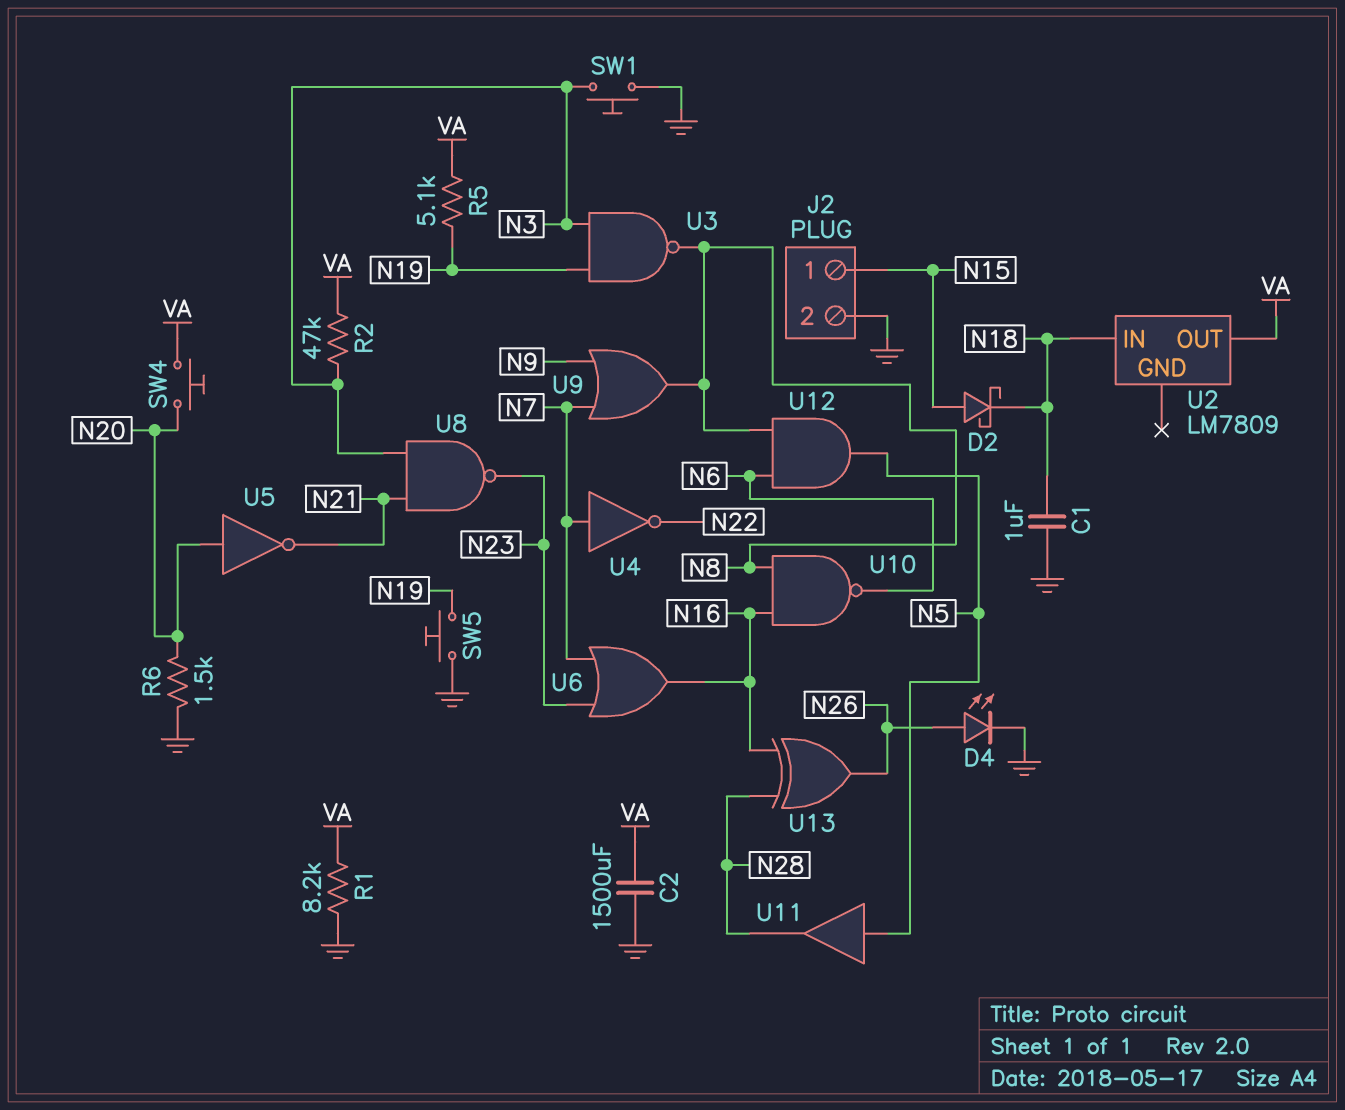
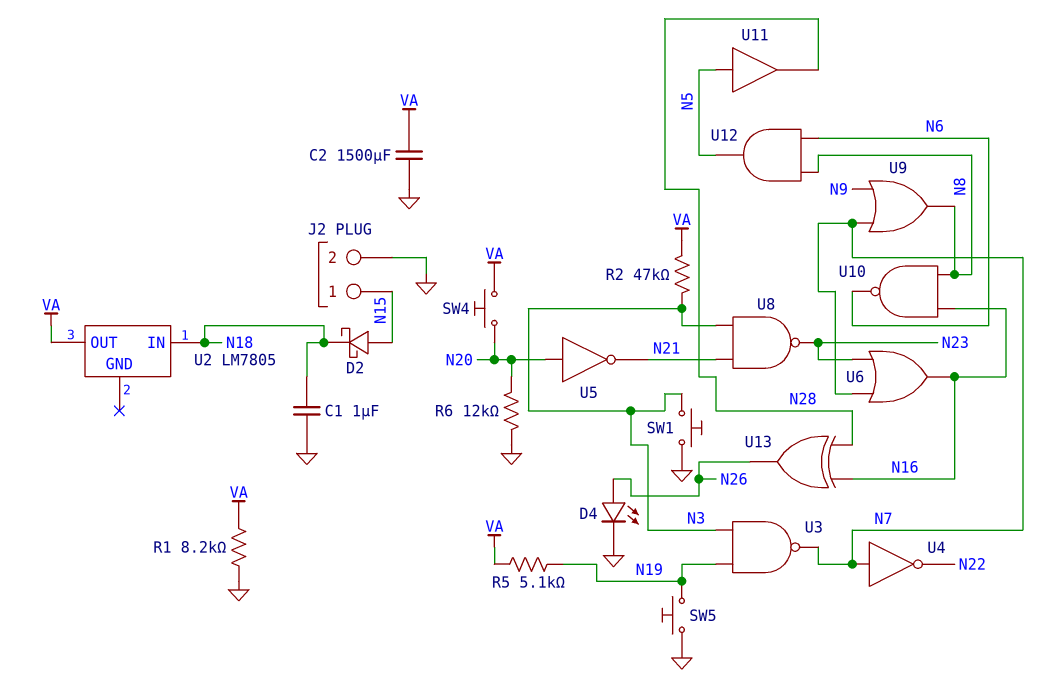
R6: 1.5k (GND, N20) -> 12k (GND, N20)
U2: LM7809 -> LM7805
U3: NAND (in N3, in N19, out N8) -> NAND (in N3, in N19, out N7)

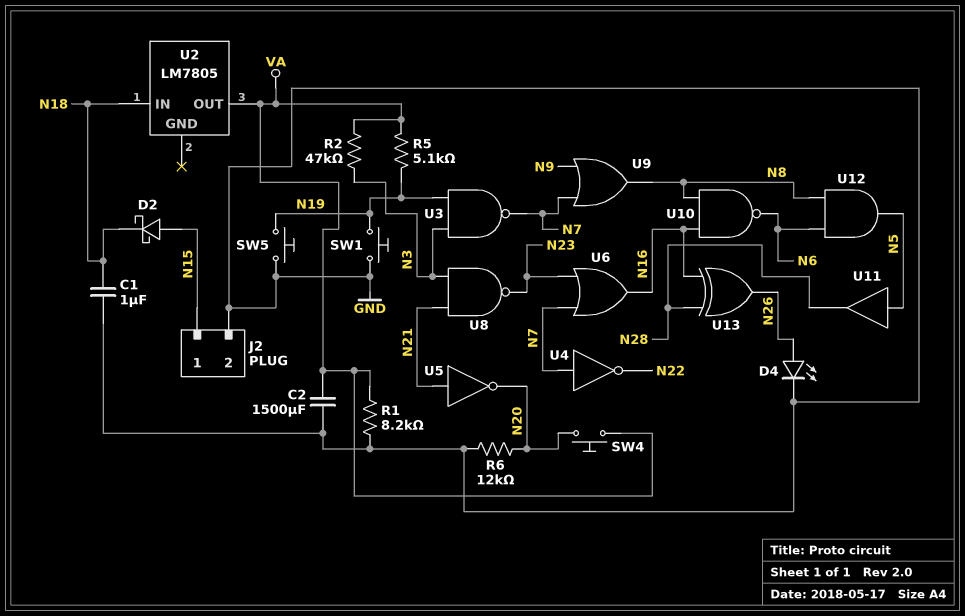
SW1: button (GND, N3) -> button (GND, N19)
U5: NOT (in N20, out N21) -> NOT (in N21, out N20)

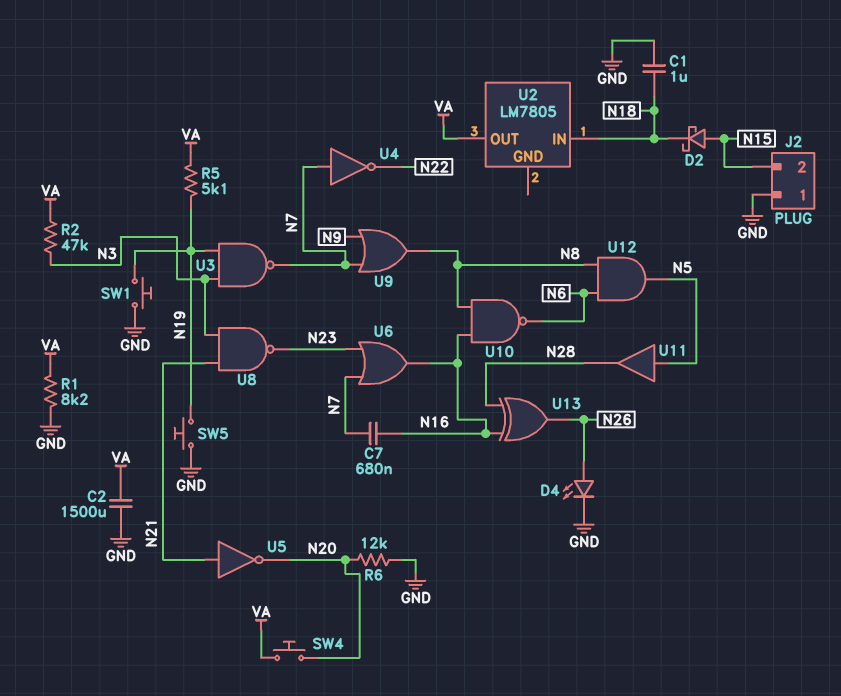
C7: none -> 680nF (N7, N16)
J2 pin 1: N15 -> GND
J2 pin 2: GND -> N15

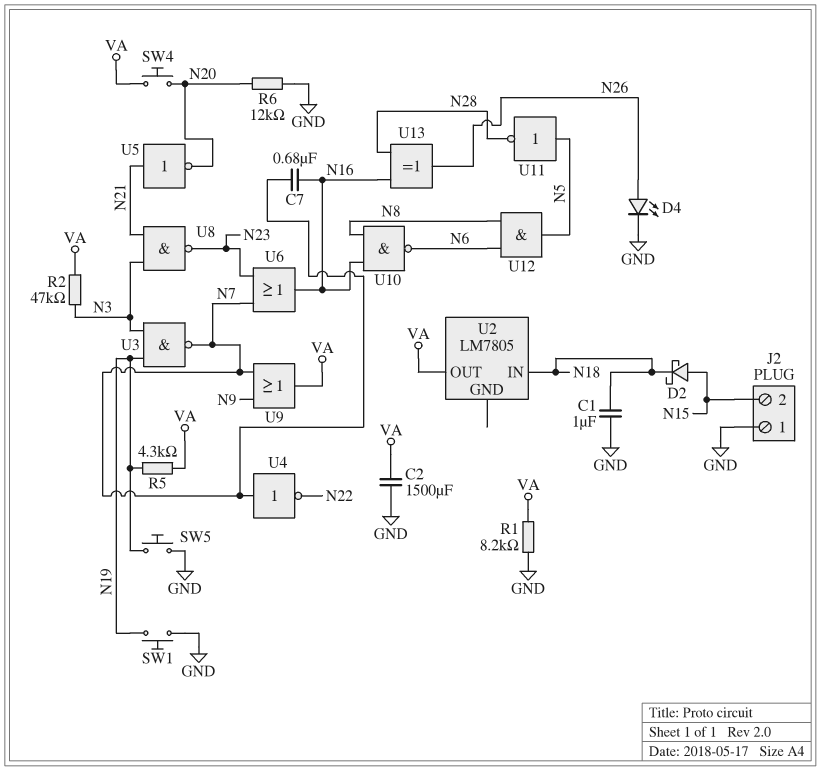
R5: 5.1k (N19, VA) -> 4.3k (N19, VA)
U9: OR (in N7, in N9, out N8) -> OR (in N7, in N9, out VA)
U11: buffer (in N5, out N28) -> NOT (in N5, out N28)

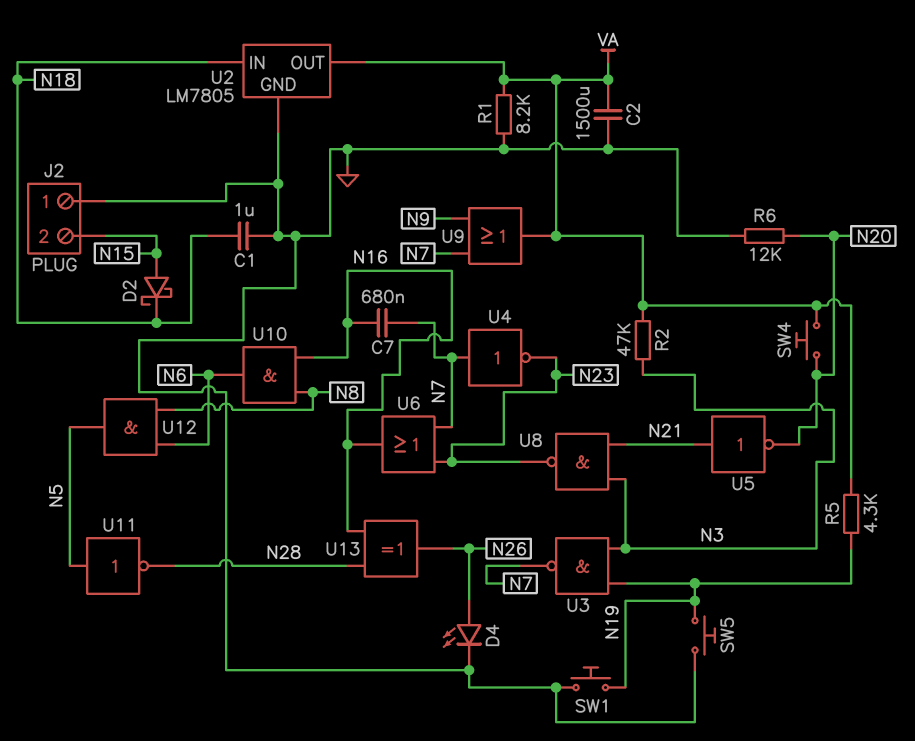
U2 pin GND: none -> GND
U4: NOT (in N7, out N22) -> NOT (in N7, out N23)
U10: NAND (in N8, in N16, out N6) -> AND (in N8, in N16, out N6)

